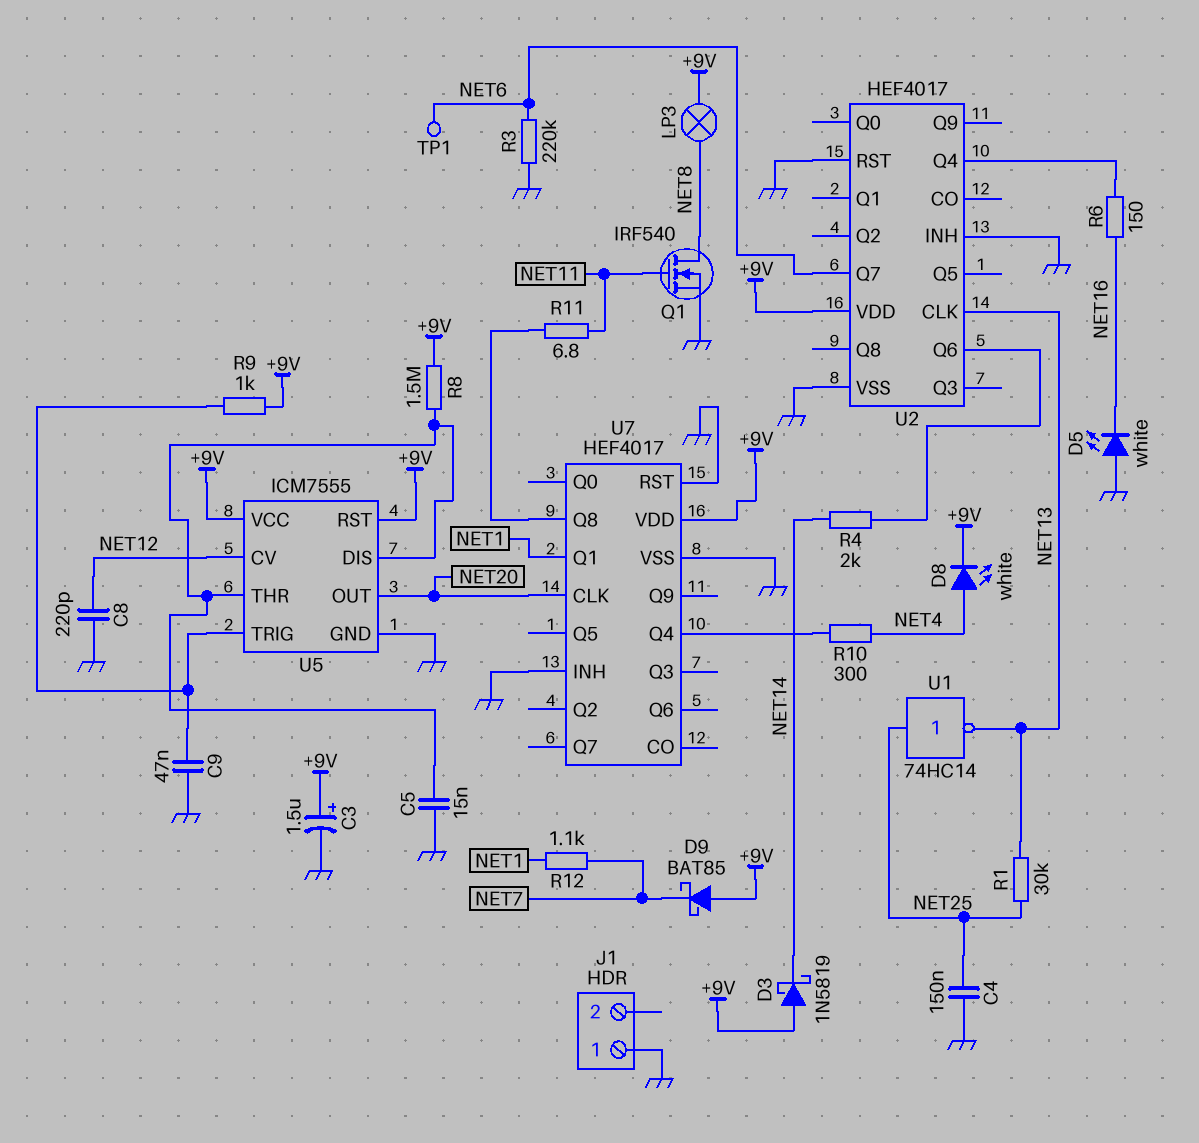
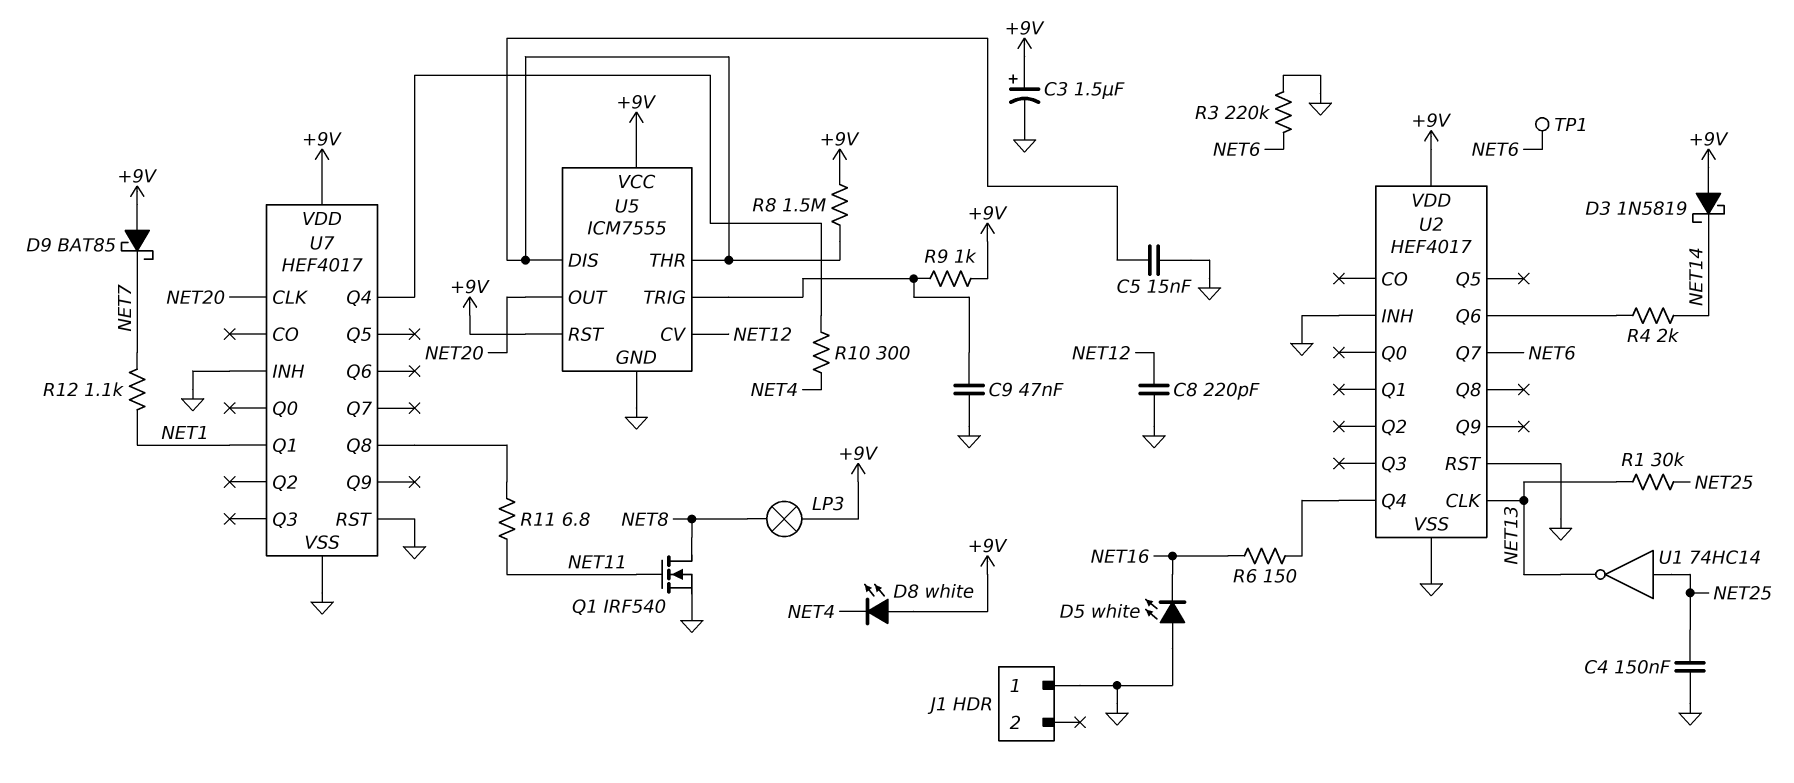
D8: LED white (A NET4, K +9V) -> LED white (A +9V, K NET4)

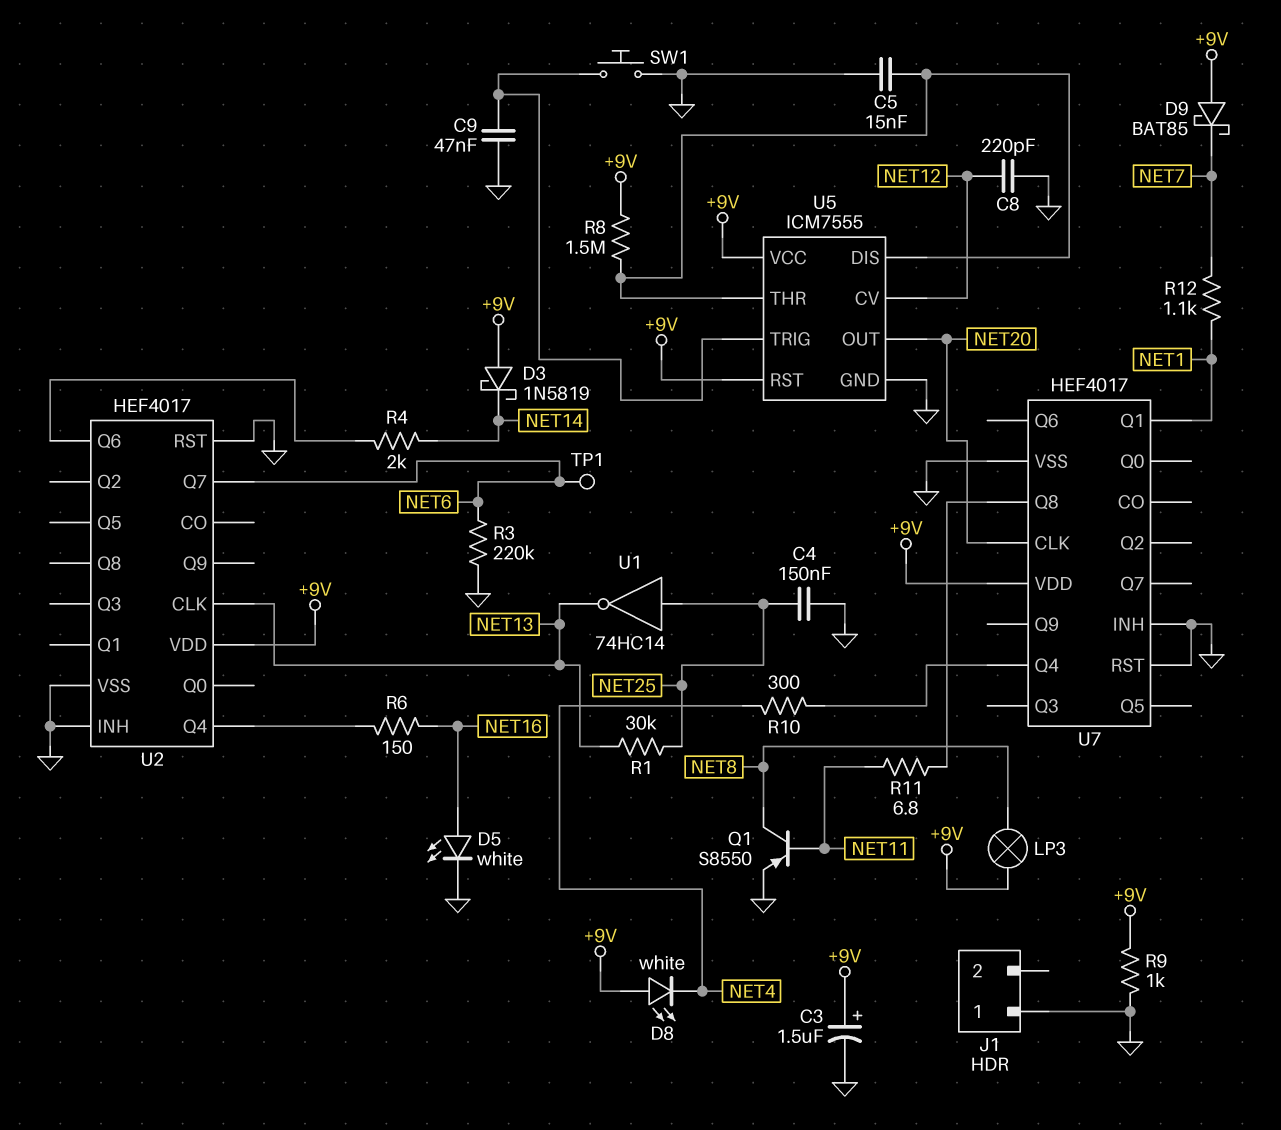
D5: LED white (A GND, K NET16) -> LED white (A NET16, K GND)
Q1: NMOS IRF540 (G NET11, D NET8, S GND) -> PNP S8550 (B NET11, C NET8, E GND)
R9: 1k (+9V, U5/TRIG) -> 1k (+9V, GND)
SW1: none -> button (GND, U5/TRIG)

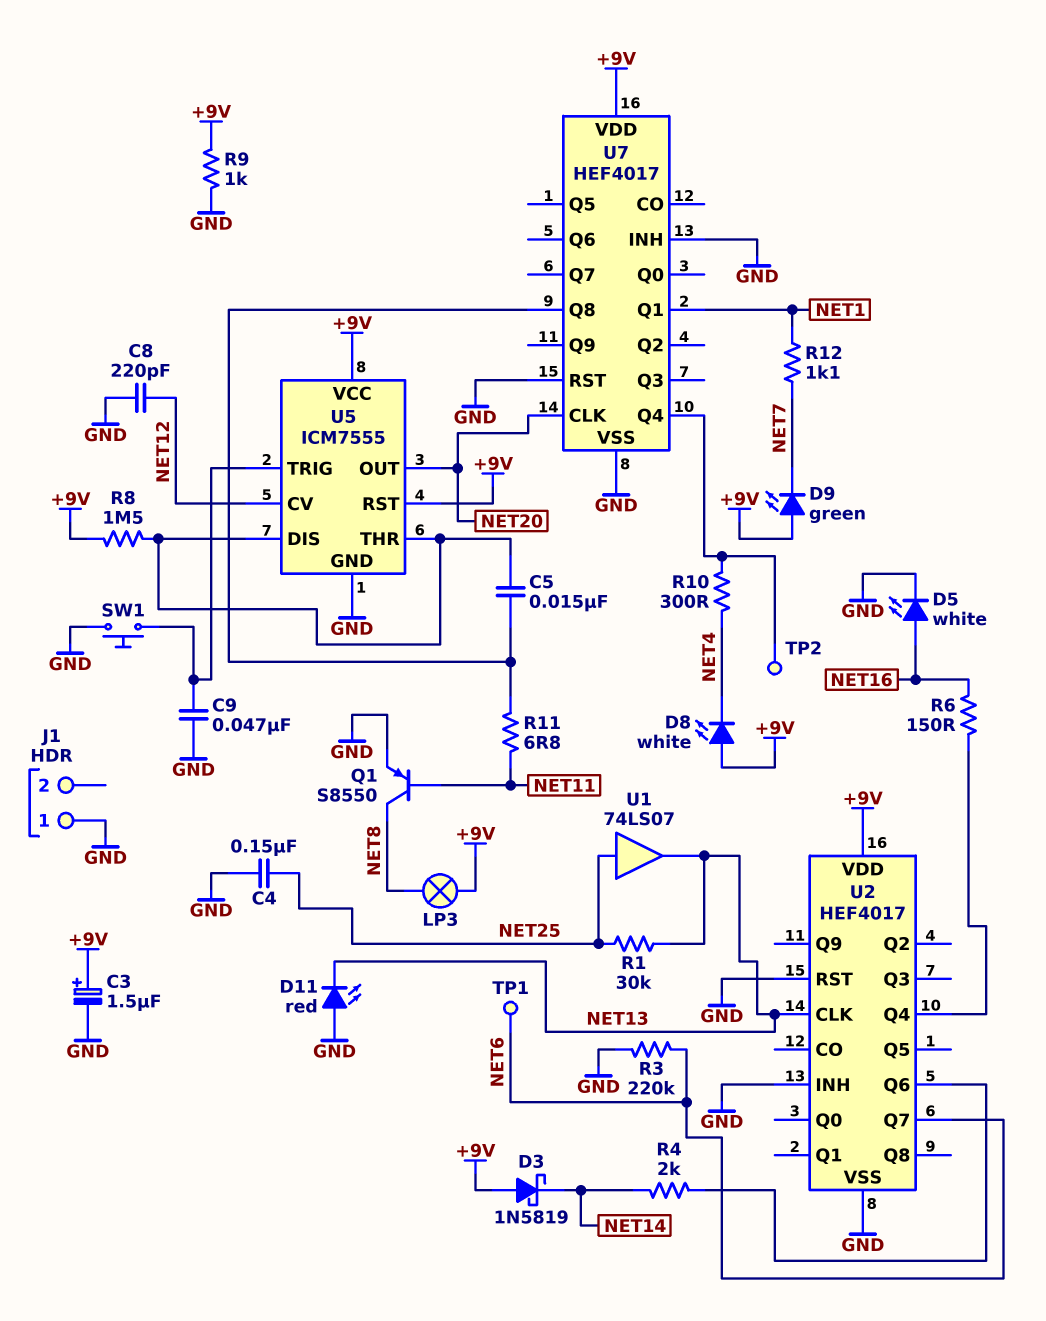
C5: 15nF (GND, U5/DIS) -> 15nF (U5/DIS, U7/Q8)
D9: schottky BAT85 (A +9V, K NET7) -> LED green (A +9V, K NET7)
D11: none -> LED red (A GND, K NET13)
TP2: none -> test point (U7/Q4)
U1: NOT 74HC14 (in NET25, out NET13) -> buffer 74LS07 (in NET25, out NET13)

